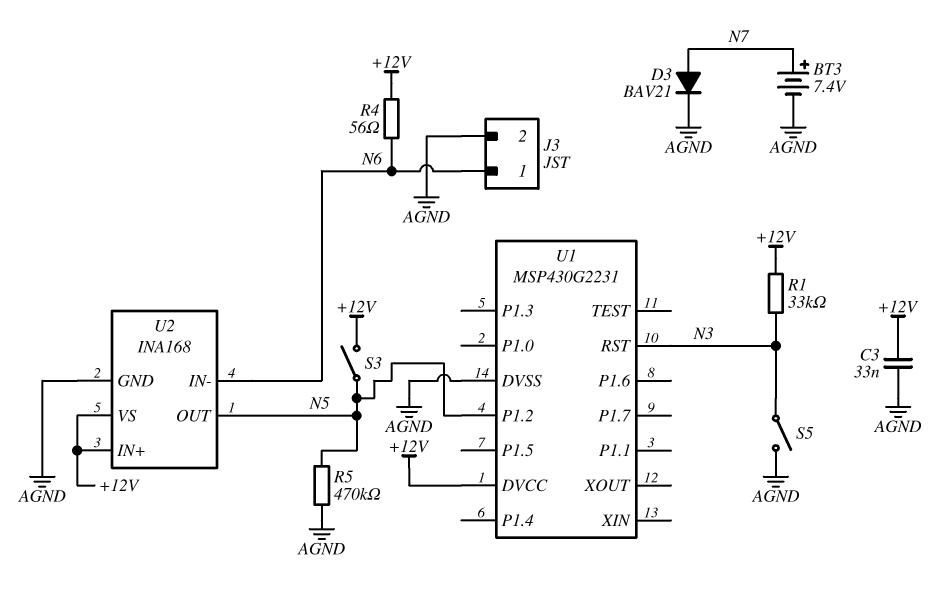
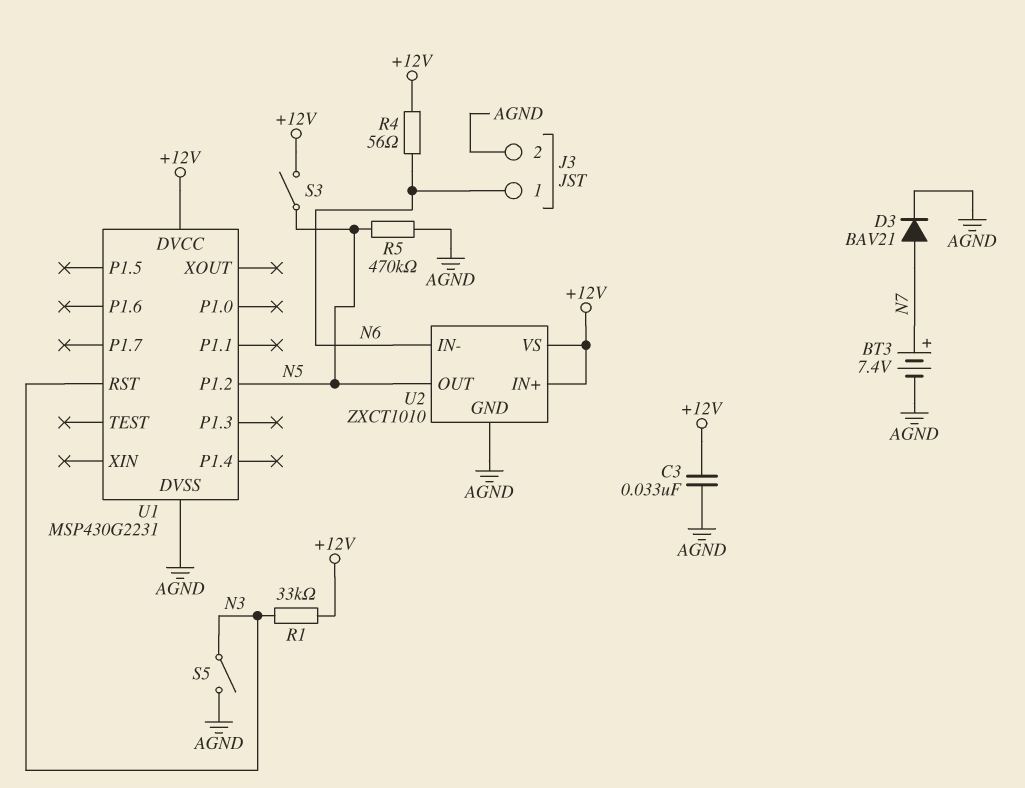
U2: INA168 -> ZXCT1010

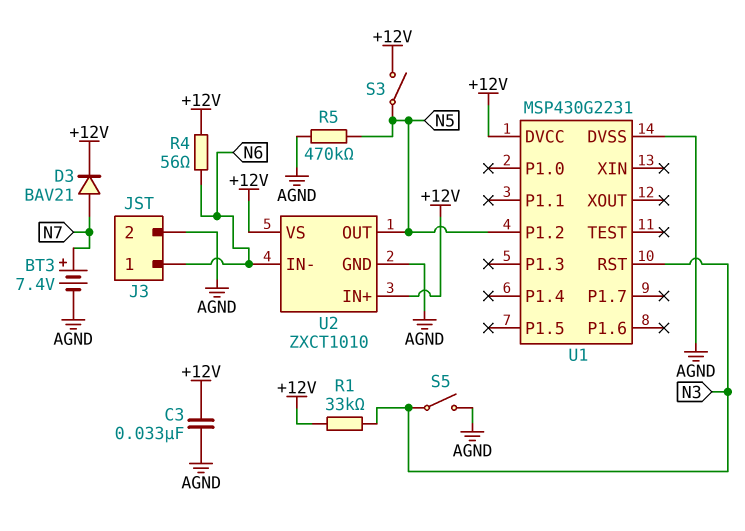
D3: diode BAV21 (A N7, K AGND) -> diode BAV21 (A N7, K +12V)

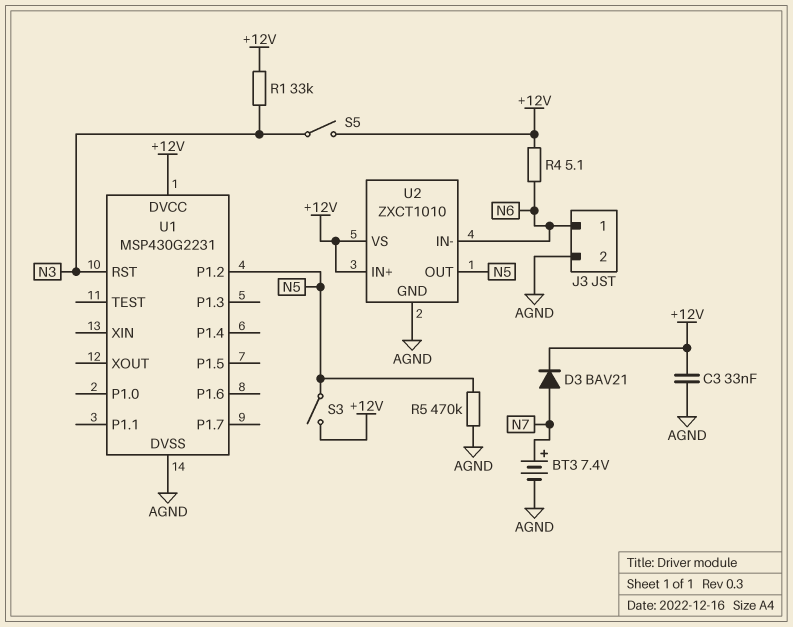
R4: 56 (+12V, N6) -> 5.1 (+12V, N6)
S5: switch (AGND, N3) -> switch (+12V, N3)

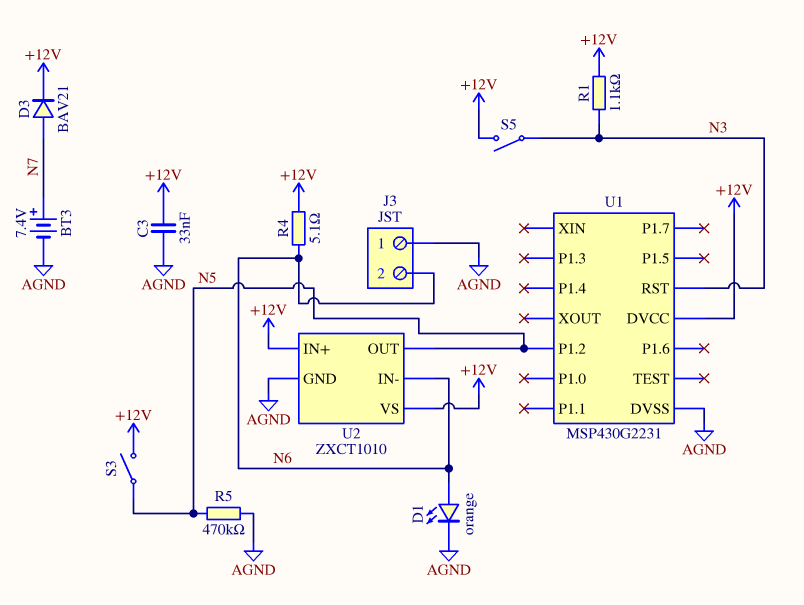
D1: none -> LED orange (A N6, K AGND)
J3 pin 1: N6 -> AGND
J3 pin 2: AGND -> N6
R1: 33k (+12V, N3) -> 1.1k (+12V, N3)

